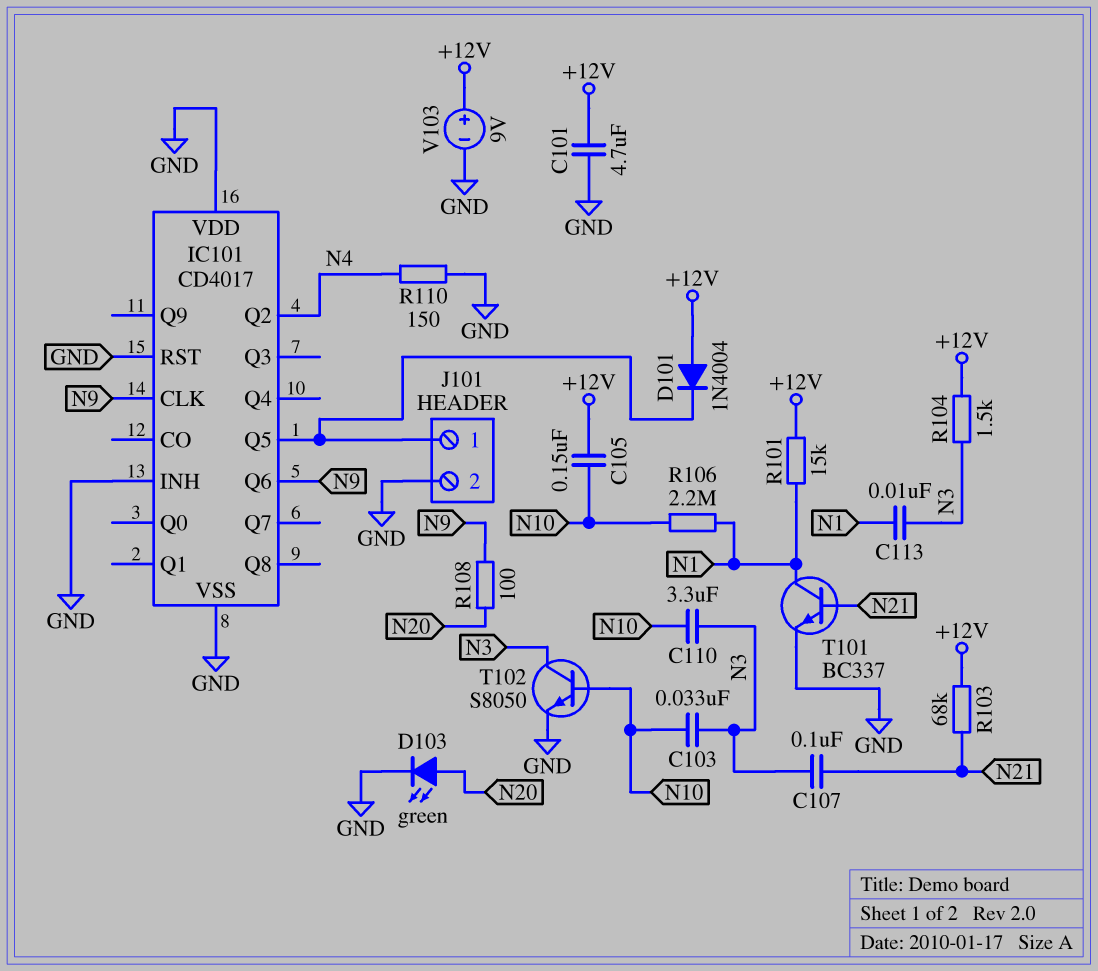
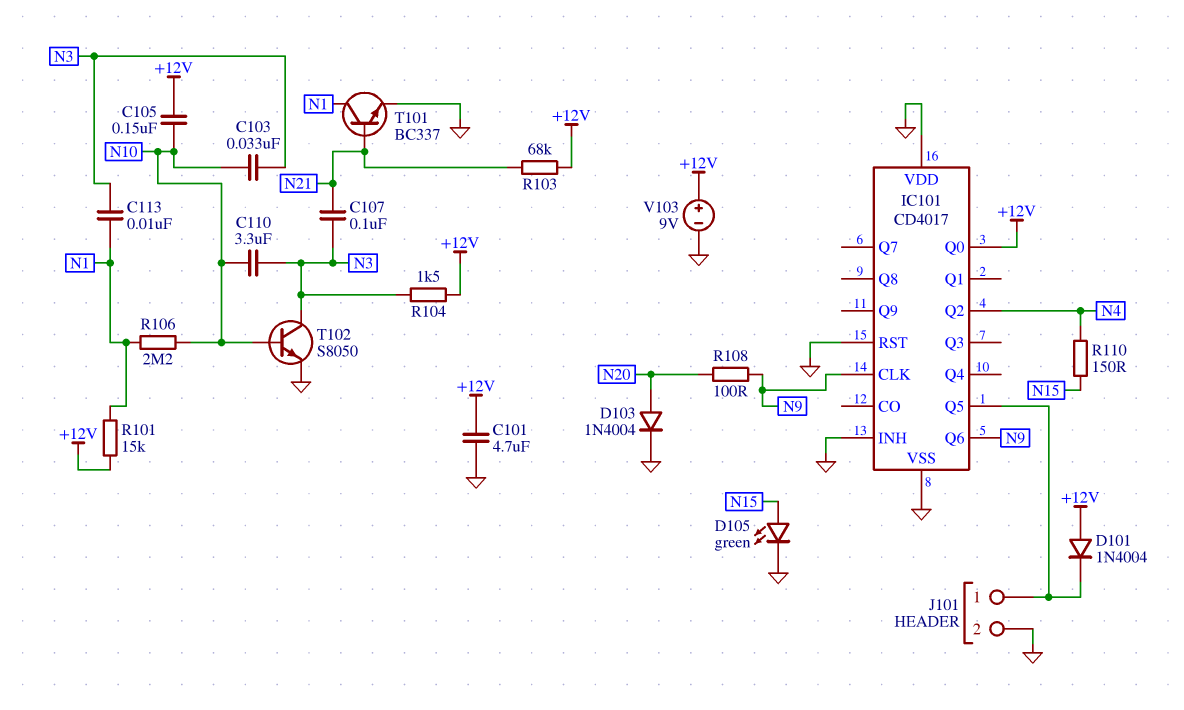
D103: LED green (A N20, K GND) -> diode 1N4004 (A N20, K GND)
D105: none -> LED green (A N15, K GND)
IC101 pin Q0: none -> +12V
R110: 150 (GND, N4) -> 150 (N4, N15)

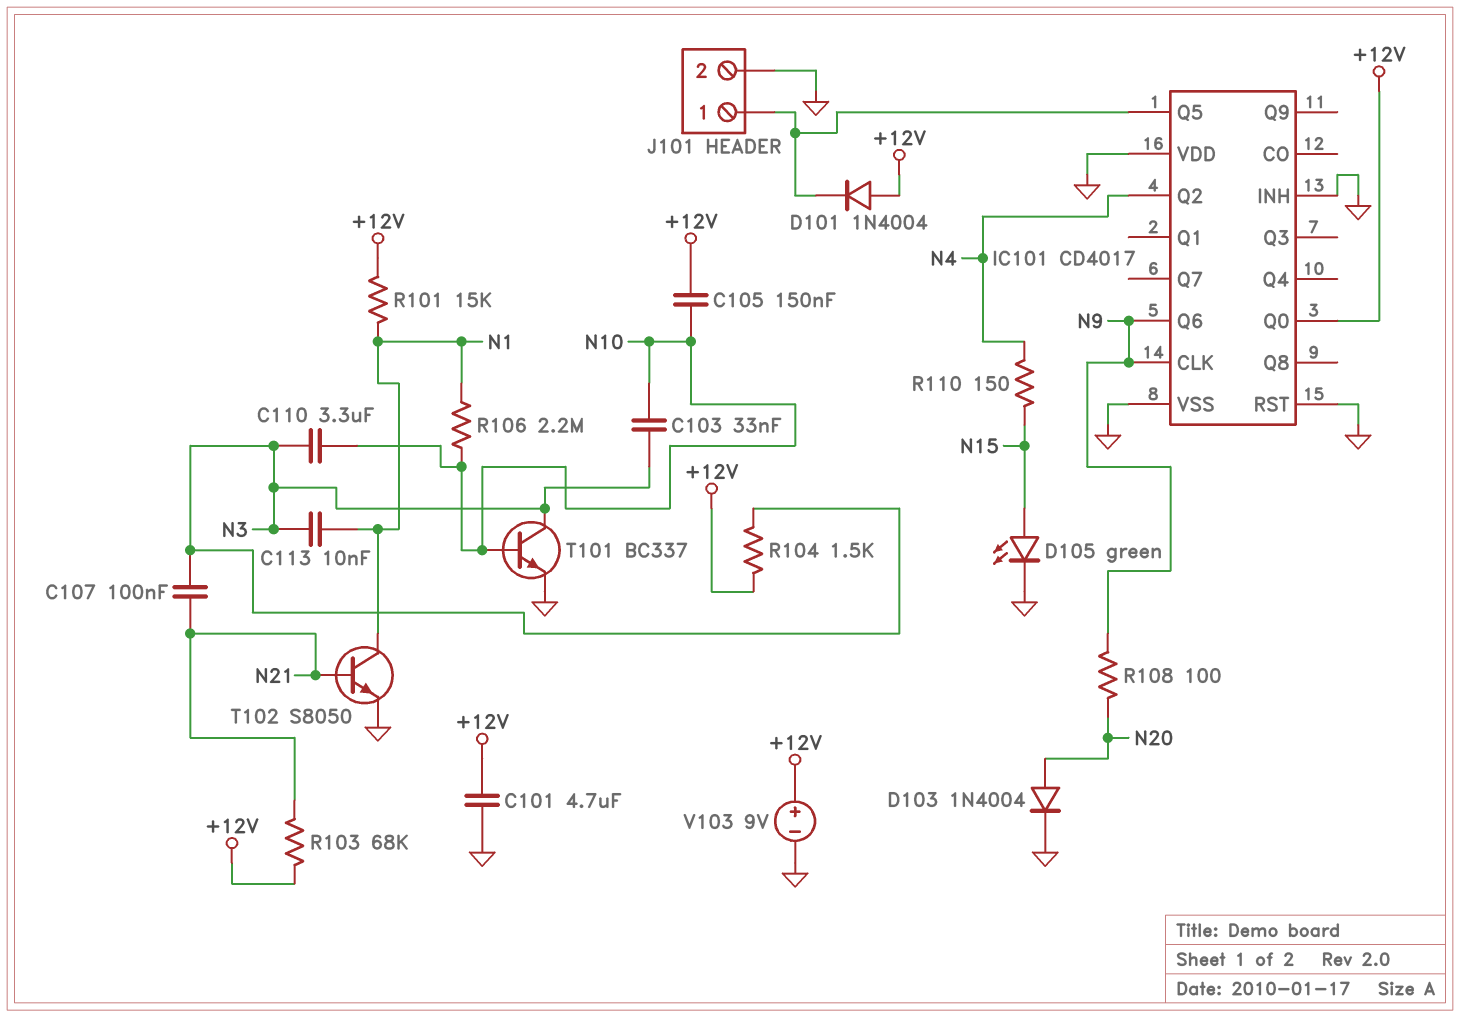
T101: NPN BC337 (B N21, C N1, E GND) -> NPN BC337 (B N10, C N3, E GND)
T102: NPN S8050 (B N10, C N3, E GND) -> NPN S8050 (B N21, C N1, E GND)

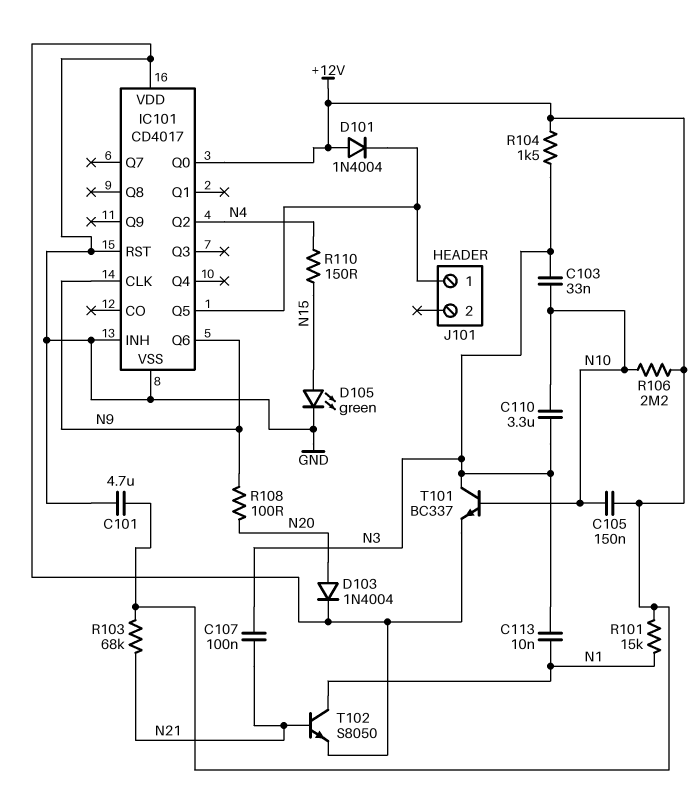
J101 pin 2: GND -> none
R106: 2.2M (N1, N10) -> 2.2M (+12V, N10)
V103: 9V (plus +12V, minus GND) -> none

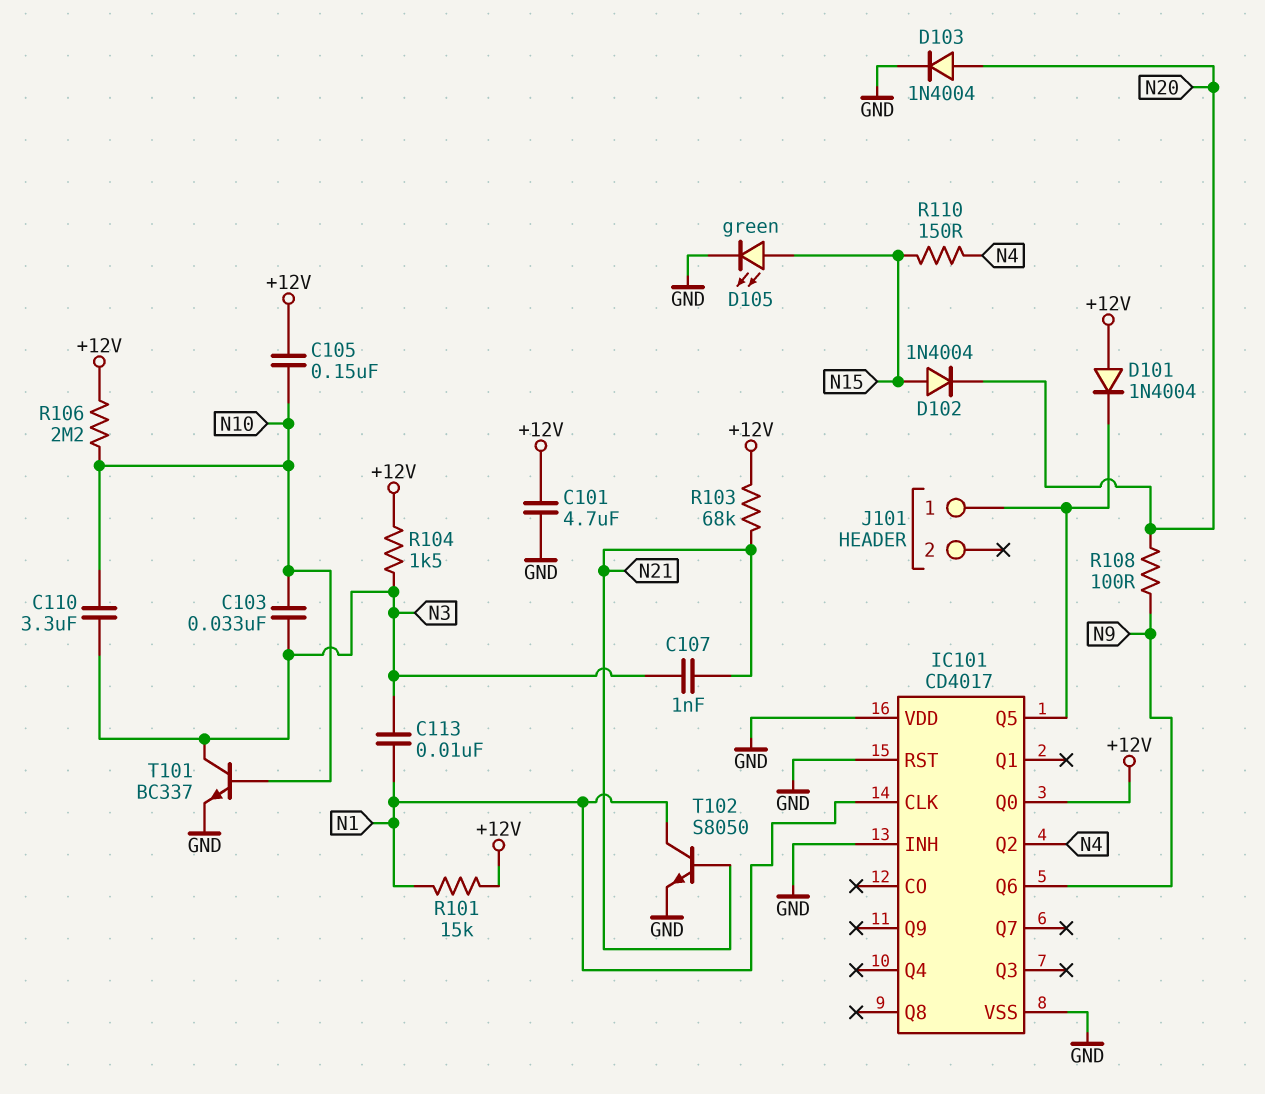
C107: 100nF (N3, N21) -> 1nF (N3, N21)
D102: none -> diode 1N4004 (A N15, K N20)
IC101 pin CLK: N9 -> N1

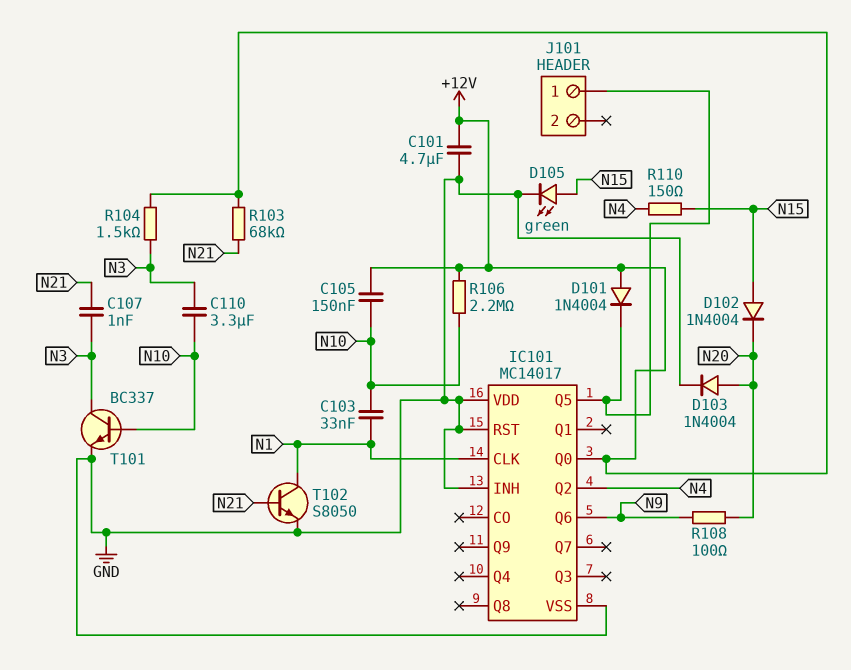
C103: 33nF (N3, N10) -> 33nF (N1, N10)
C113: 10nF (N1, N3) -> none
IC101: CD4017 -> MC14017
R101: 15k (+12V, N1) -> none

